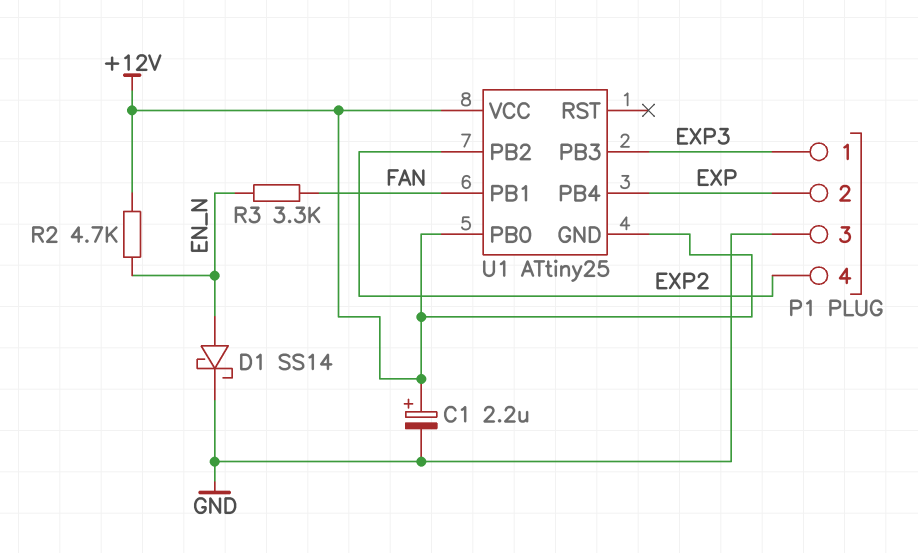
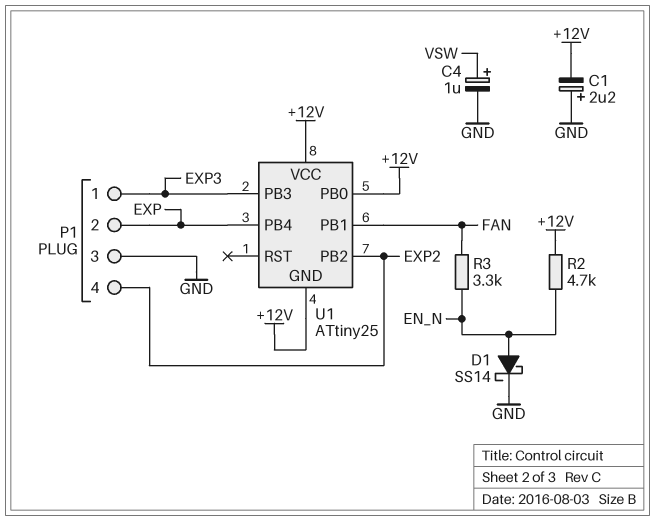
C1: 2.2uF (plus +12V, minus GND) -> 2.2uF (plus GND, minus +12V)
C4: none -> 1uF (plus VSW, minus GND)

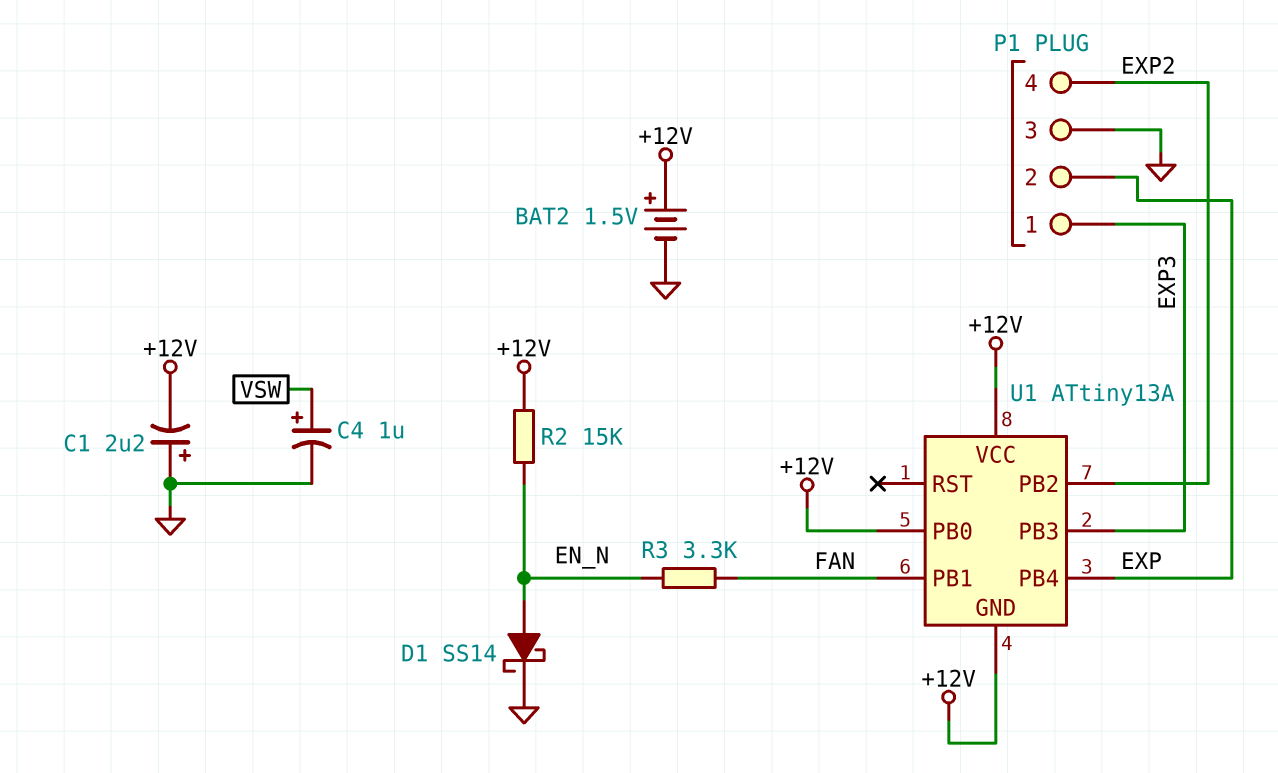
BAT2: none -> 1.5V (plus +12V, minus GND)
R2: 4.7k (+12V, EN_N) -> 15k (+12V, EN_N)
U1: ATtiny25 -> ATtiny13A

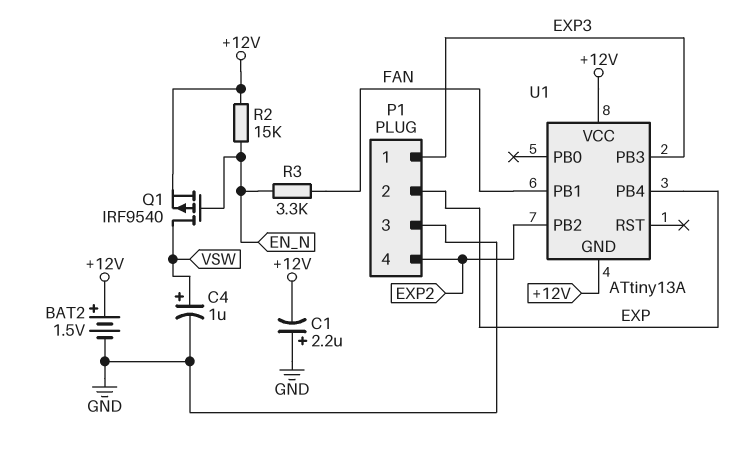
D1: schottky SS14 (A EN_N, K GND) -> none
Q1: none -> PMOS IRF9540 (G EN_N, D VSW, S +12V)
U1 pin PB0: +12V -> none

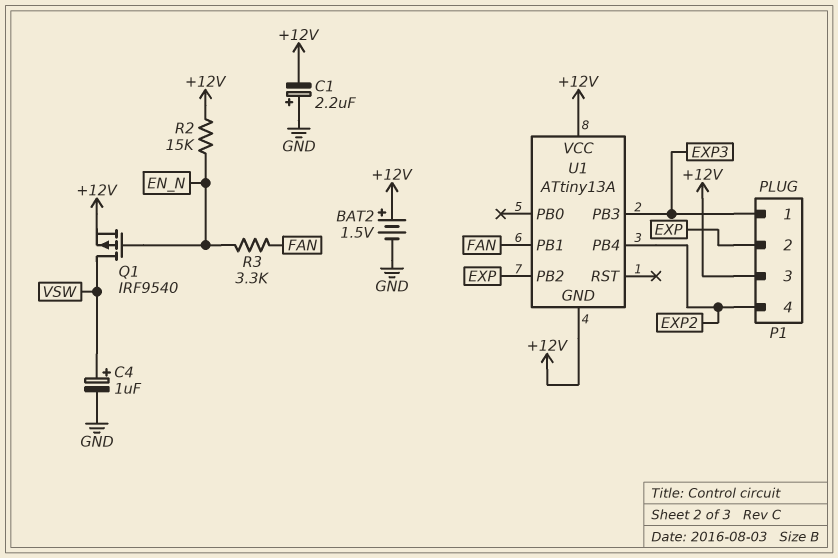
P1 pin 3: GND -> +12V
U1 pin PB2: EXP2 -> EXP
U1 pin PB4: EXP -> EXP2

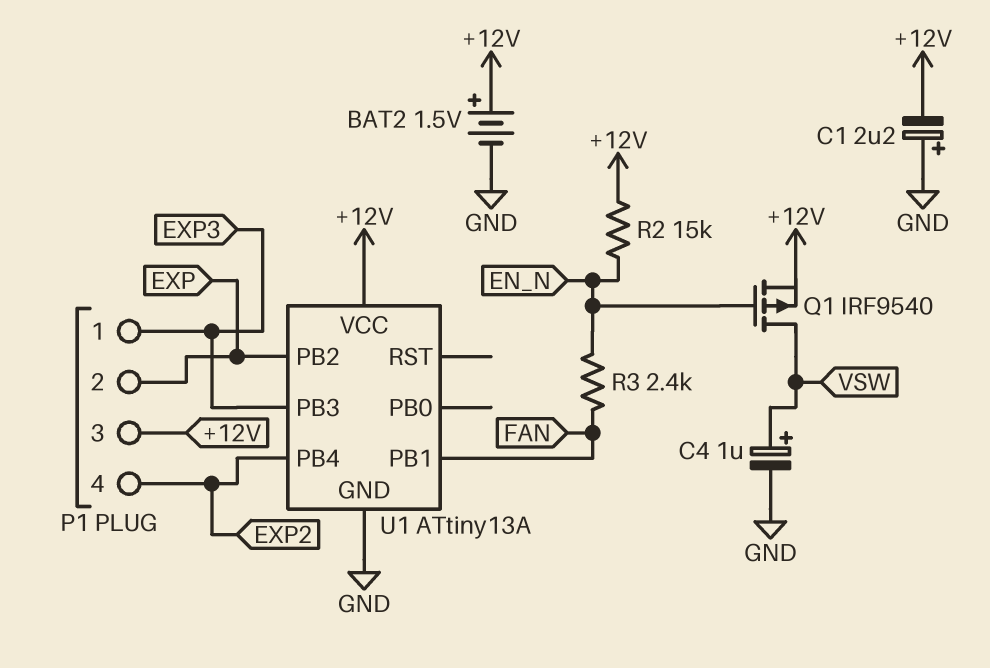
R3: 3.3k (EN_N, FAN) -> 2.4k (EN_N, FAN)
U1 pin GND: +12V -> GND

